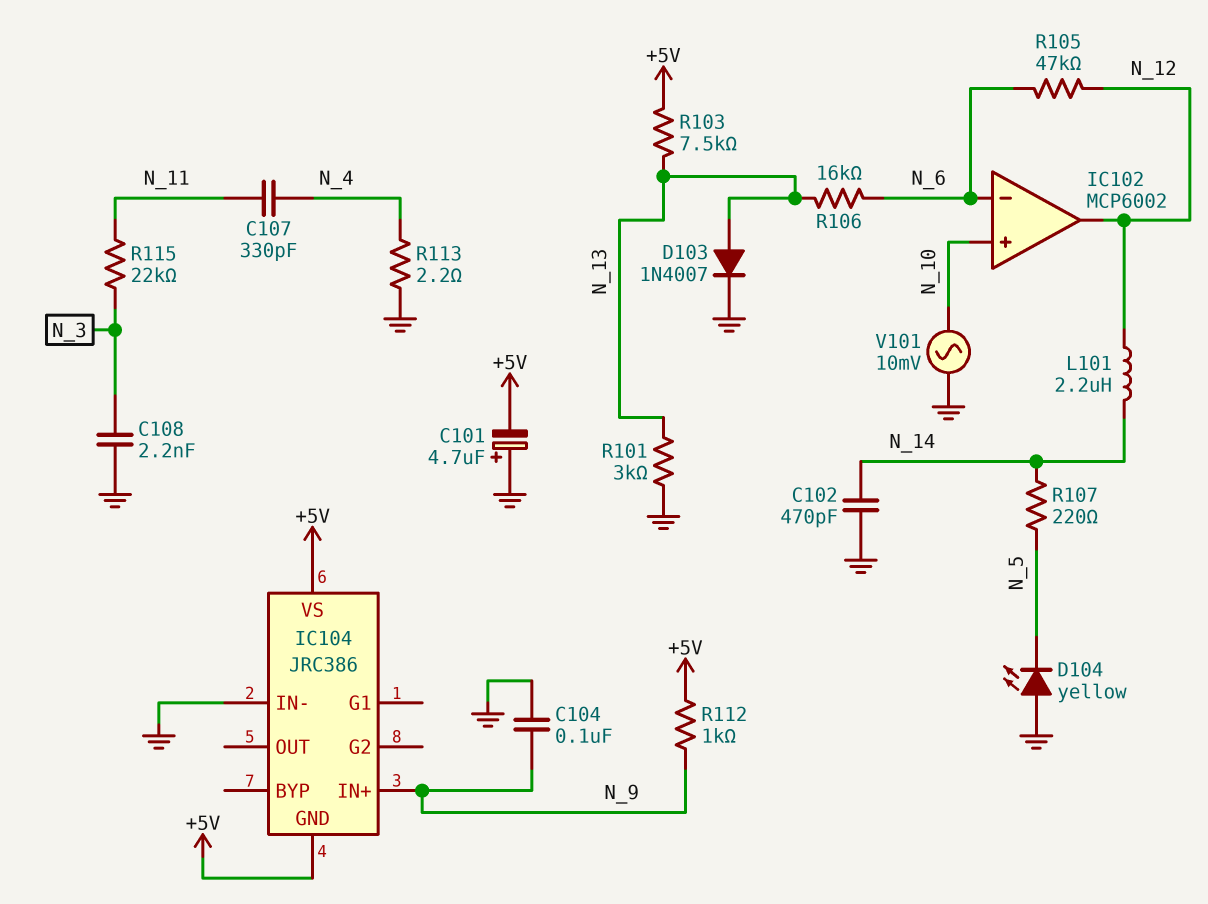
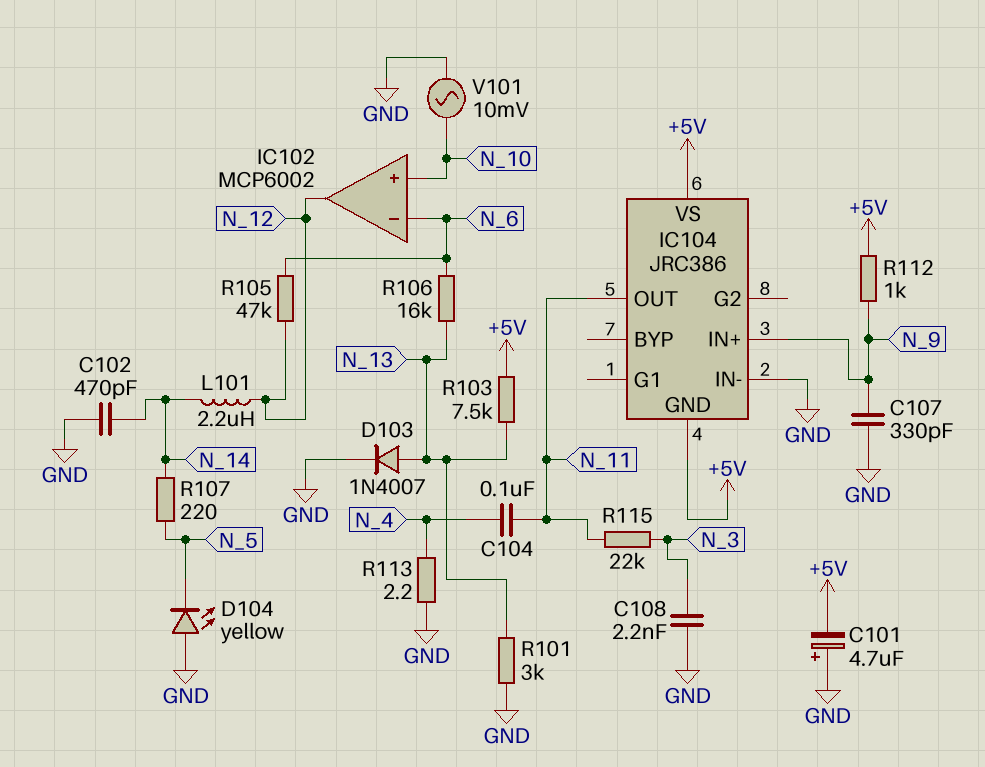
C104: 100nF (GND, N_9) -> 100nF (N_4, N_11)
C107: 330pF (N_4, N_11) -> 330pF (GND, N_9)
IC104 pin OUT: none -> N_11

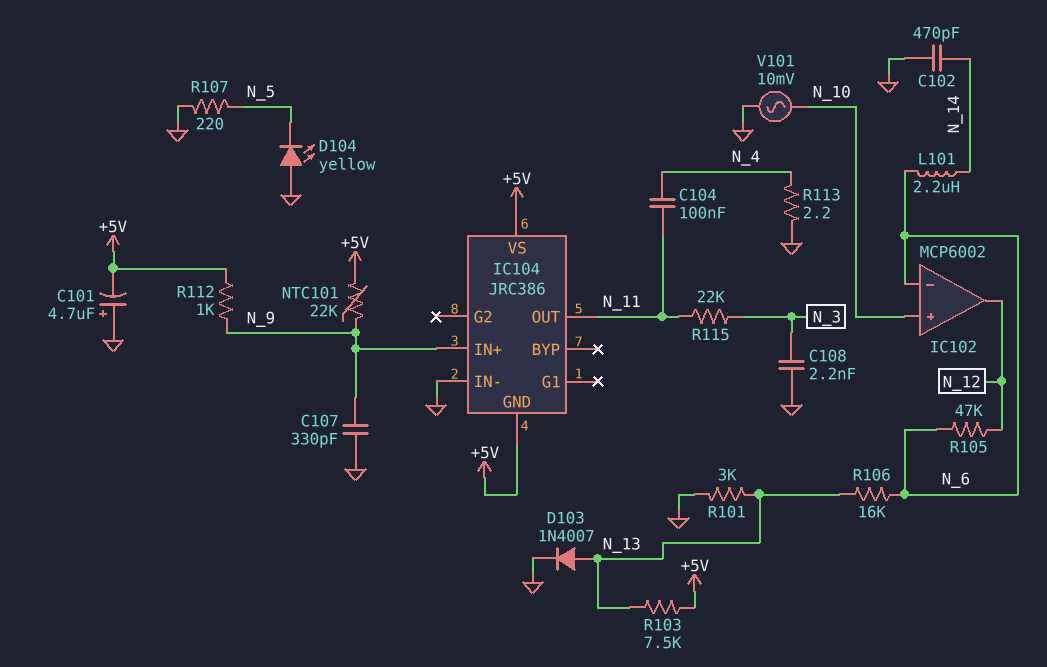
L101: 2.2uH (N_12, N_14) -> 2.2uH (N_6, N_14)
NTC101: none -> 22k (+5V, N_9)
R107: 220 (N_5, N_14) -> 220 (GND, N_5)

